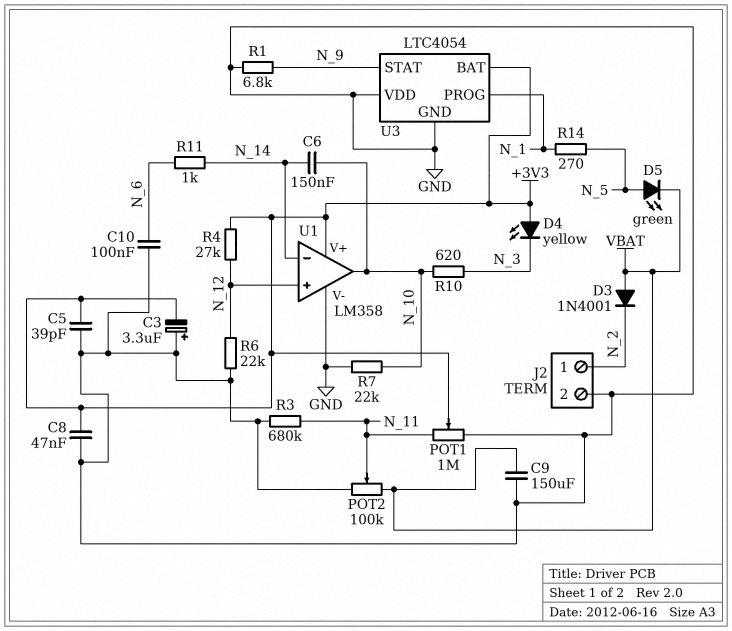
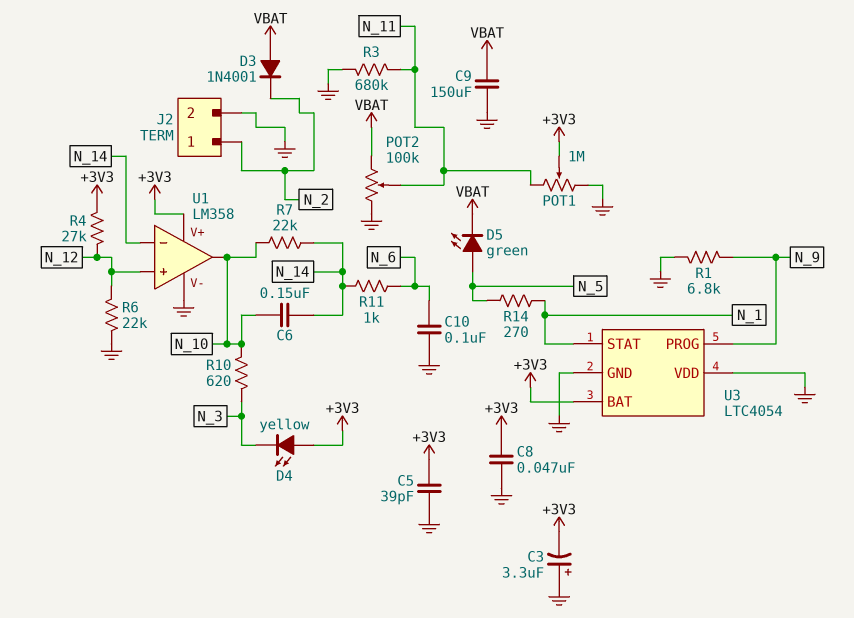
R7: 22k (GND, N_10) -> 22k (N_10, N_14)
U3 pin PROG: N_1 -> N_9
U3 pin STAT: N_9 -> N_1

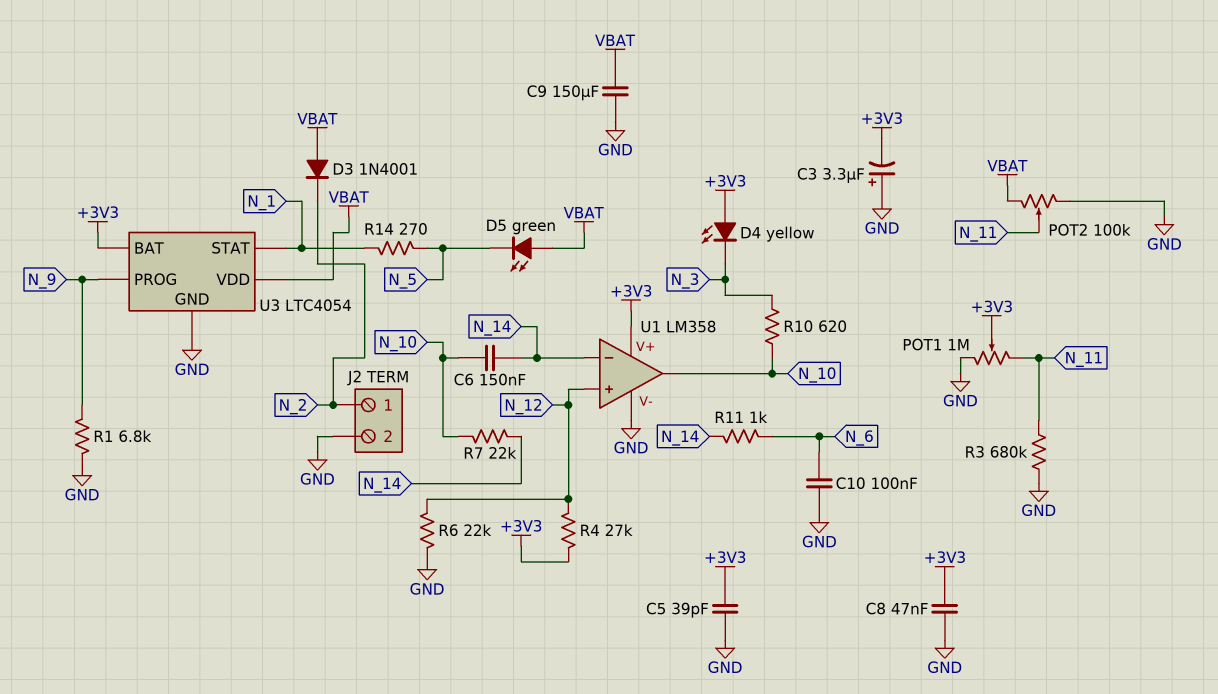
D5: LED green (A N_5, K VBAT) -> LED green (A VBAT, K N_5)
U3 pin VDD: GND -> VBAT

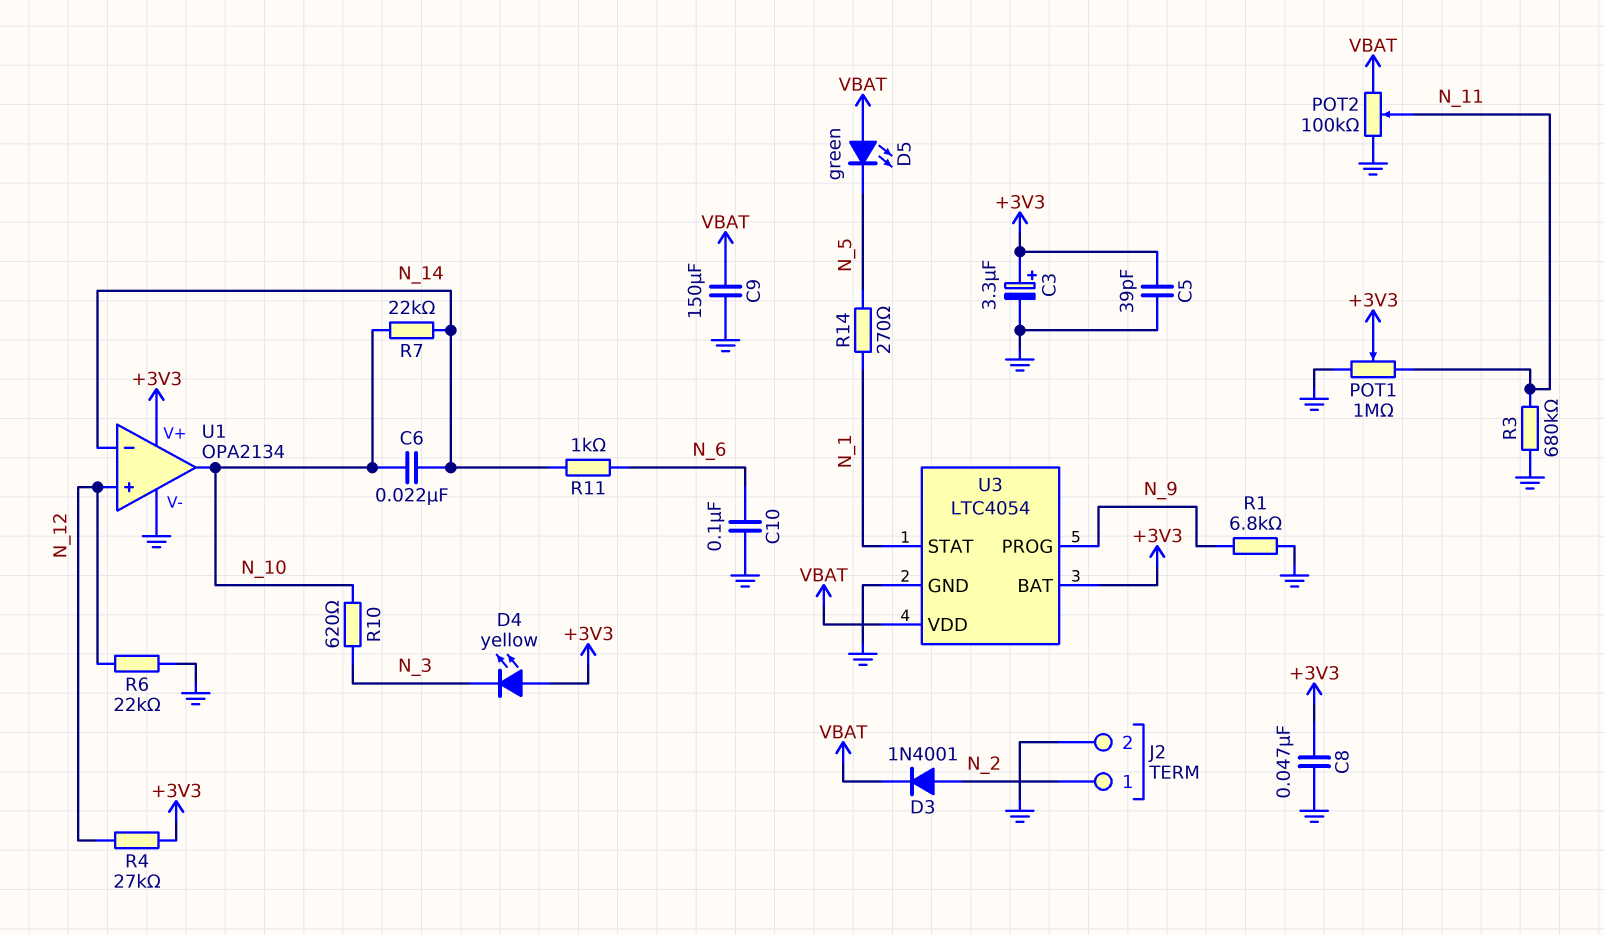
C3: 3.3uF (plus GND, minus +3V3) -> 3.3uF (plus +3V3, minus GND)
C6: 150nF (N_10, N_14) -> 22nF (N_10, N_14)
D3: diode 1N4001 (A VBAT, K N_2) -> diode 1N4001 (A N_2, K VBAT)
U1: LM358 -> OPA2134

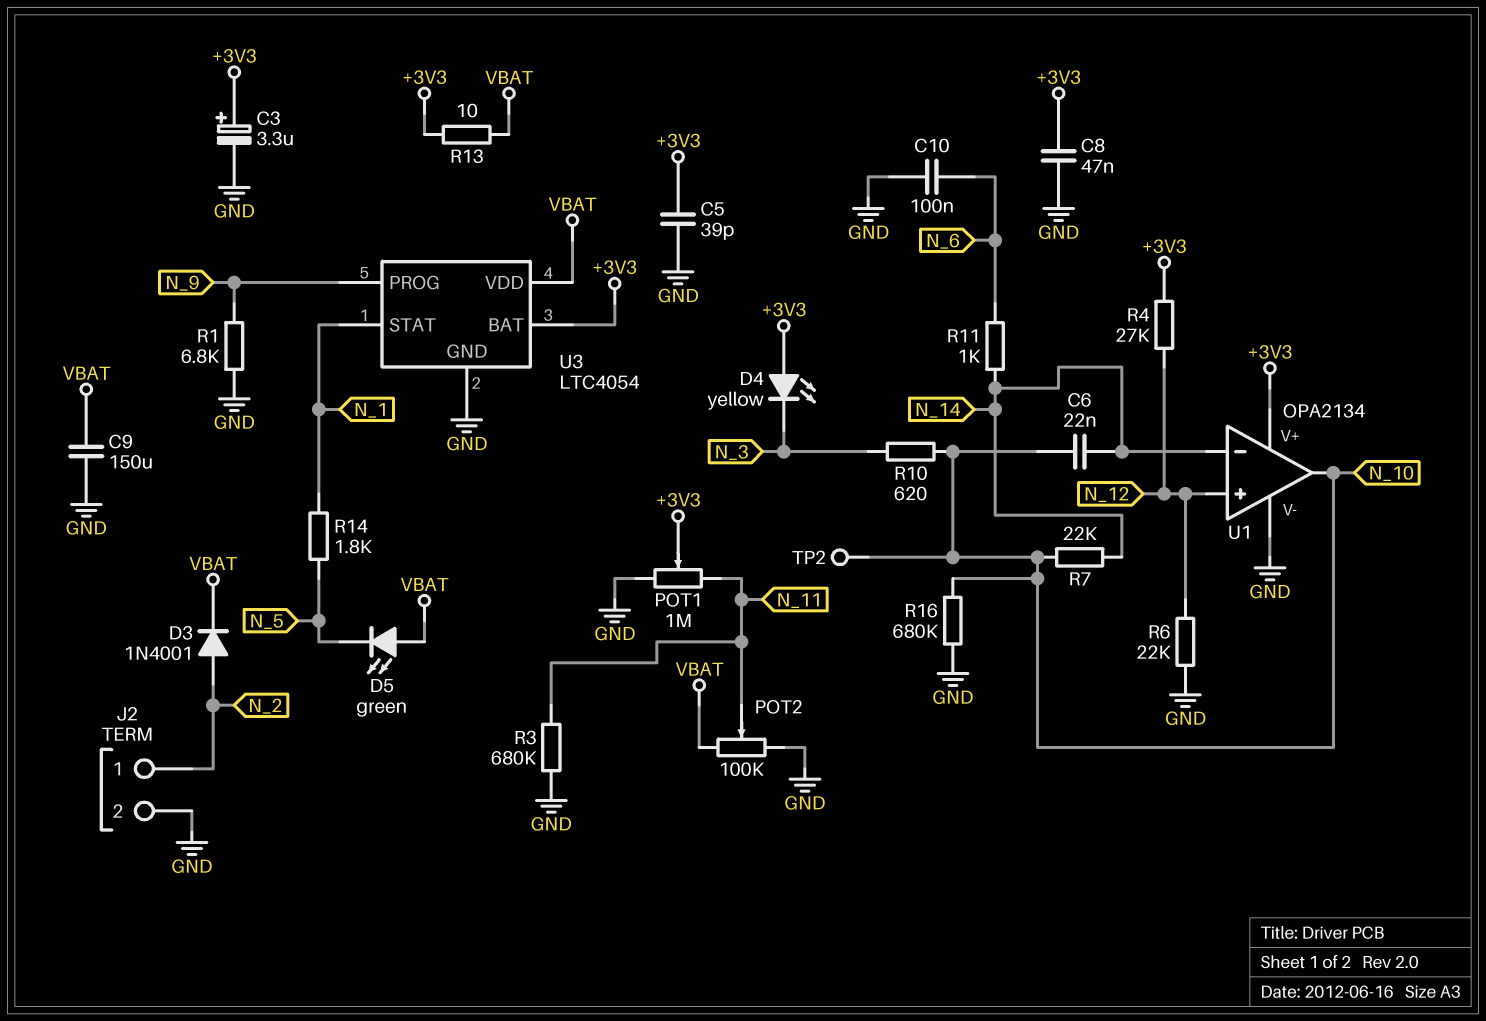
R13: none -> 10 (+3V3, VBAT)
R14: 270 (N_1, N_5) -> 1.8k (N_1, N_5)
R16: none -> 680k (GND, N_10)
TP2: none -> test point (N_10)

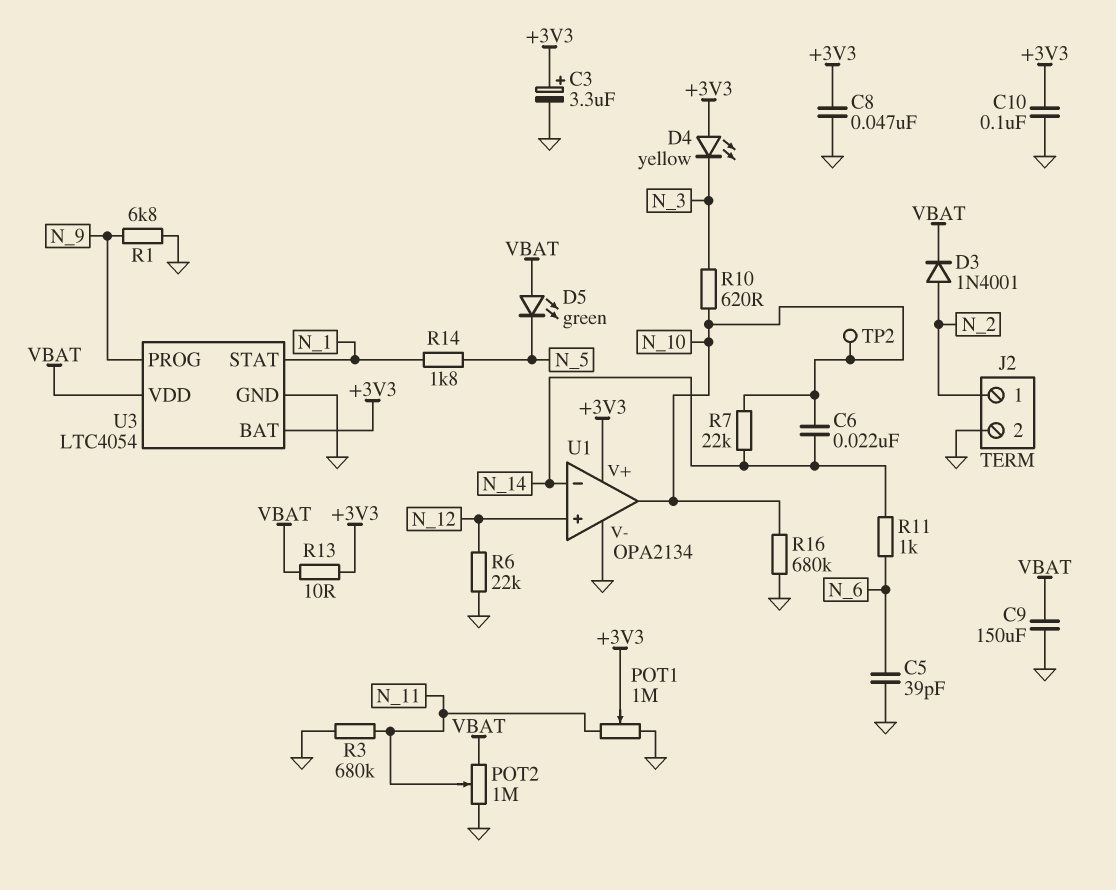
C5: 39pF (+3V3, GND) -> 39pF (GND, N_6)
C10: 100nF (GND, N_6) -> 100nF (+3V3, GND)
POT2: 100k (GND, VBAT, wiper N_11) -> 1M (GND, VBAT, wiper N_11)
R4: 27k (+3V3, N_12) -> none

